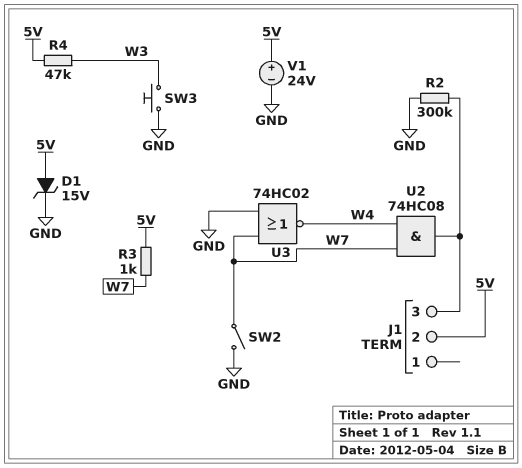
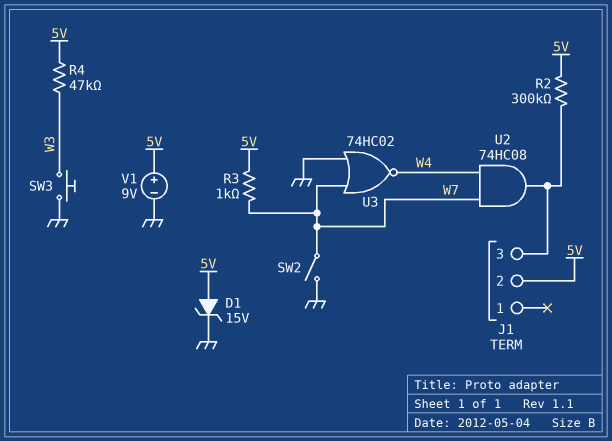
R2: 300k (GND, J1/3) -> 300k (5V, J1/3)
V1: 24V (plus 5V, minus GND) -> 9V (plus 5V, minus GND)

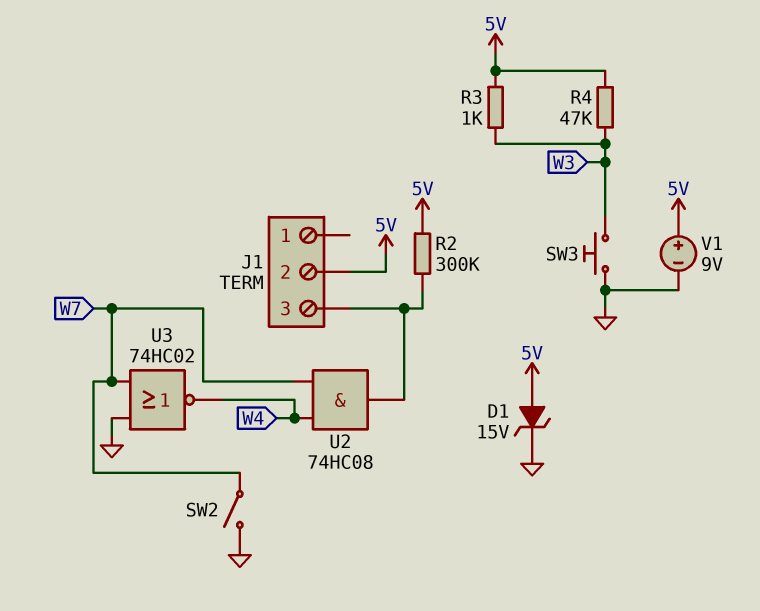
R3: 1k (5V, W7) -> 1k (5V, W3)

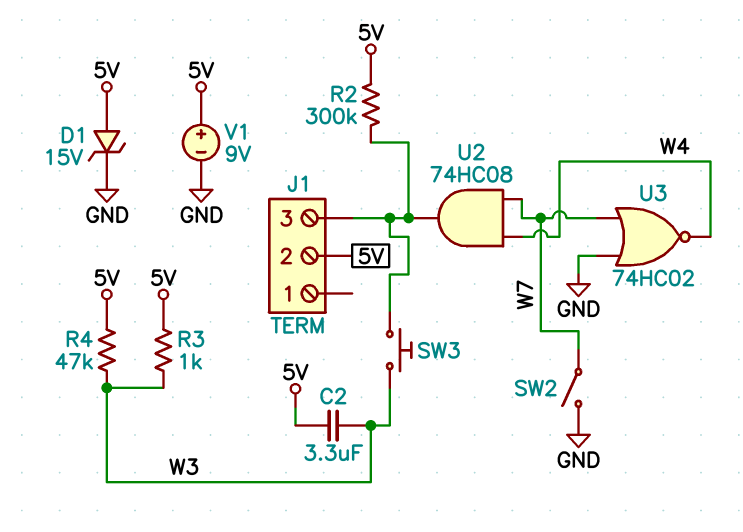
C2: none -> 3.3uF (5V, W3)
SW3: button (GND, W3) -> button (J1/3, W3)

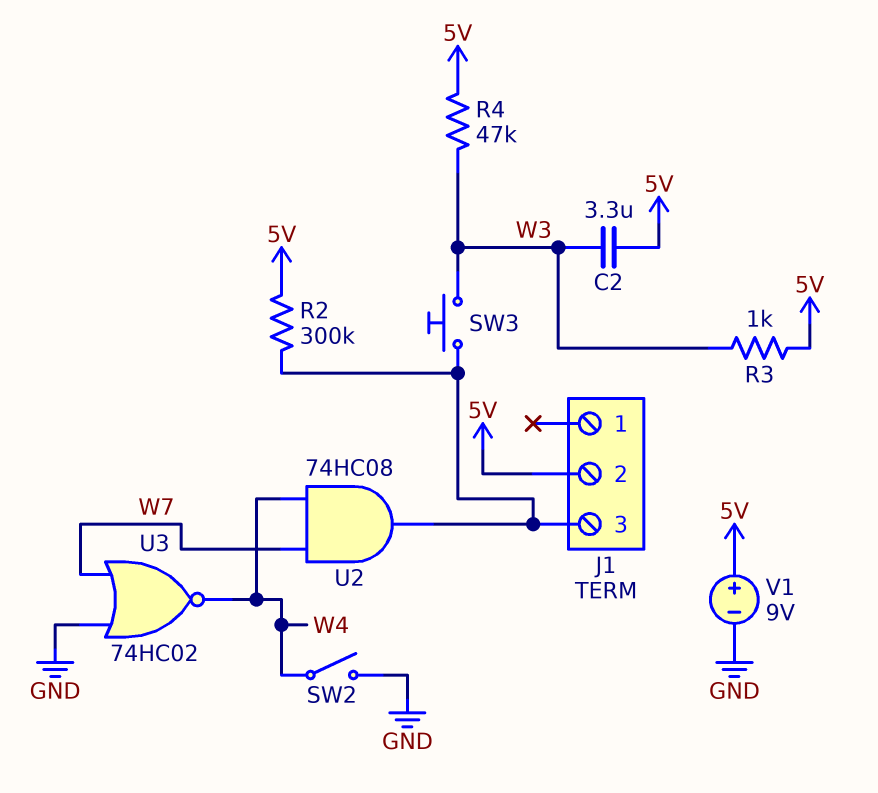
D1: zener 15V (A 5V, K GND) -> none
SW2: switch (GND, W7) -> switch (GND, W4)

